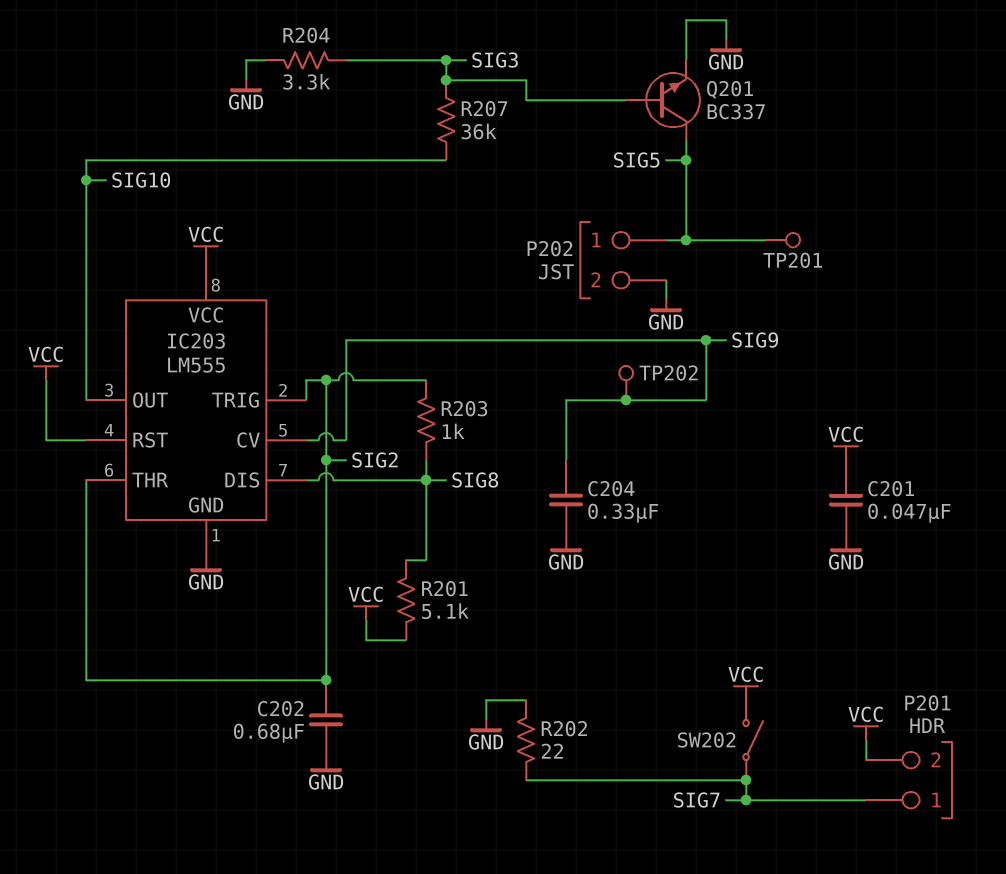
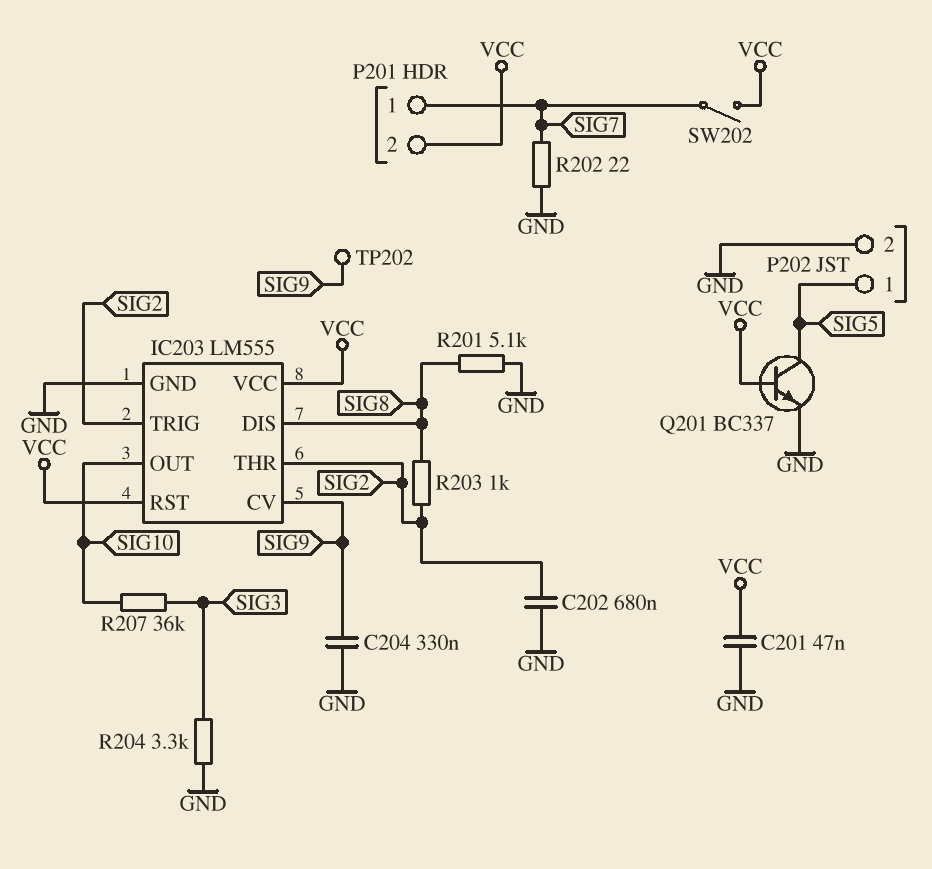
Q201: NPN BC337 (B SIG3, C SIG5, E GND) -> NPN BC337 (B VCC, C SIG5, E GND)
R201: 5.1k (SIG8, VCC) -> 5.1k (GND, SIG8)
TP201: test point (SIG5) -> none

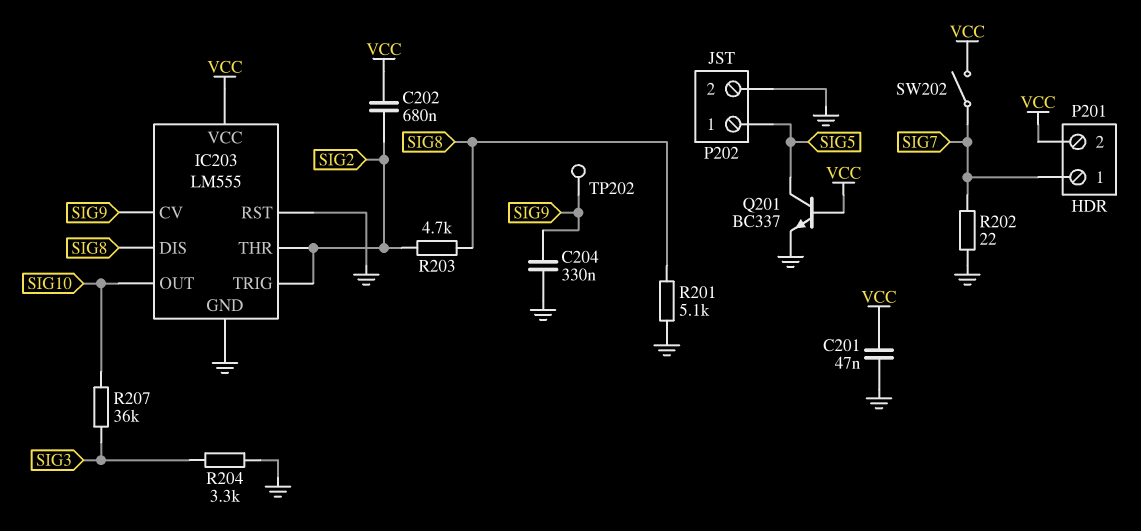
C202: 680nF (GND, SIG2) -> 680nF (SIG2, VCC)
IC203 pin RST: VCC -> GND
R203: 1k (SIG2, SIG8) -> 4.7k (SIG2, SIG8)

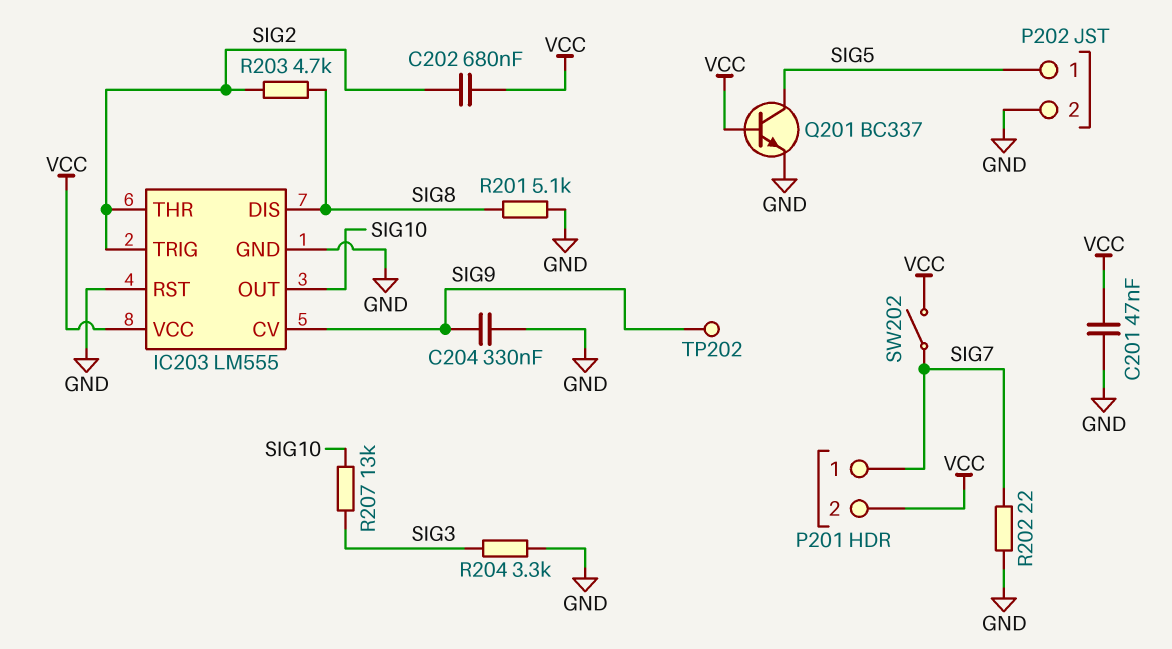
R207: 36k (SIG3, SIG10) -> 13k (SIG3, SIG10)

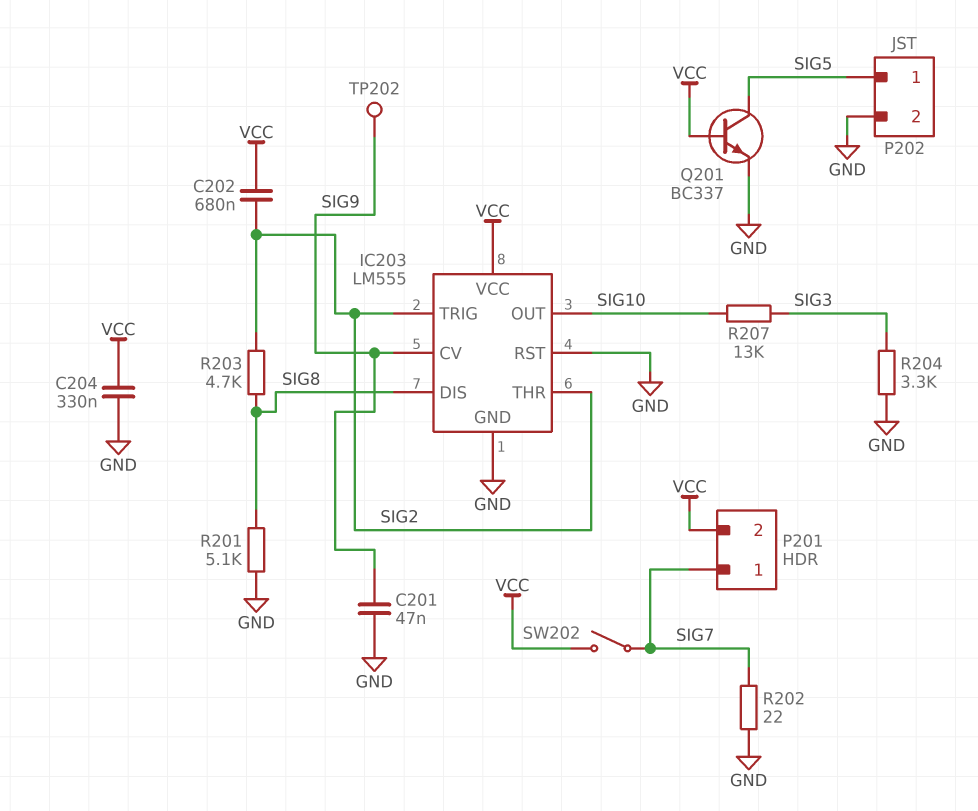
C201: 47nF (GND, VCC) -> 47nF (GND, SIG9)
C204: 330nF (GND, SIG9) -> 330nF (GND, VCC)

